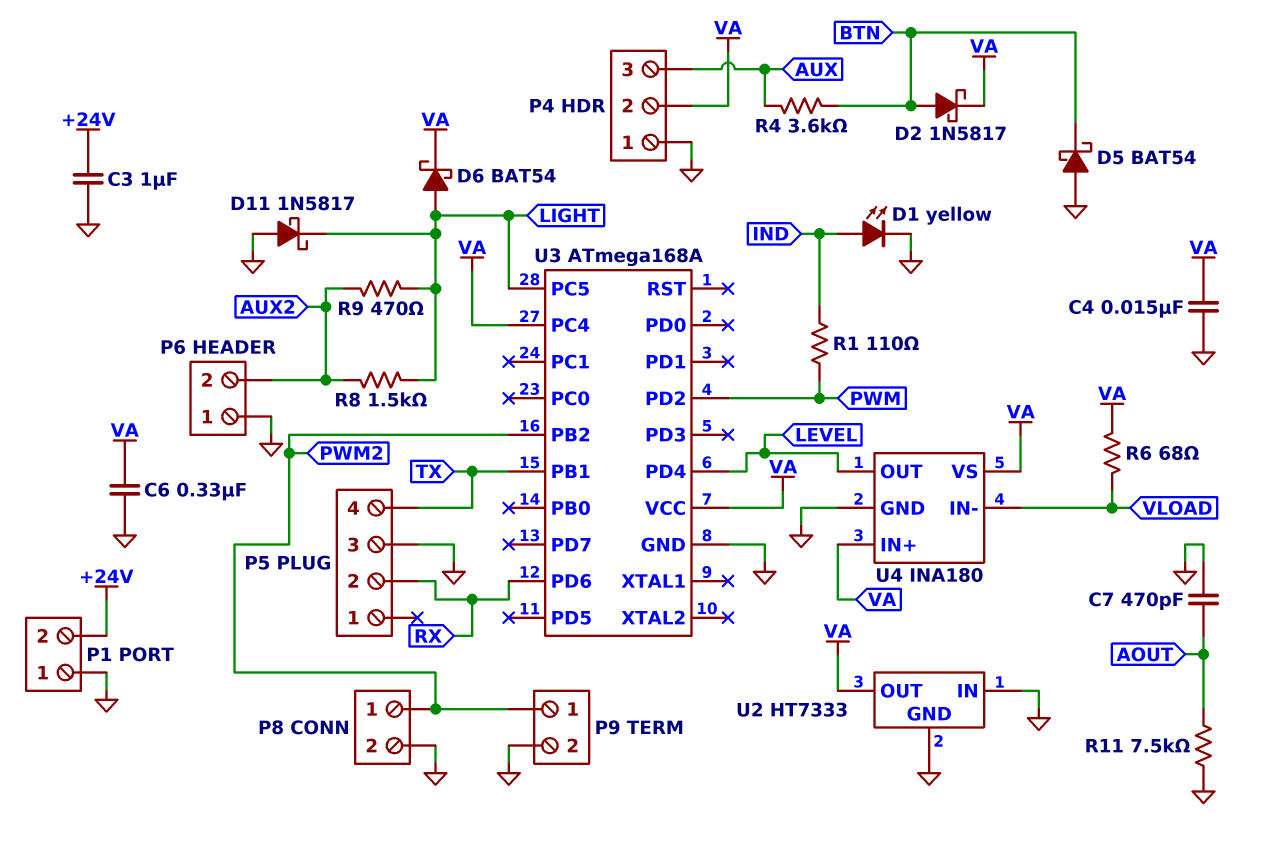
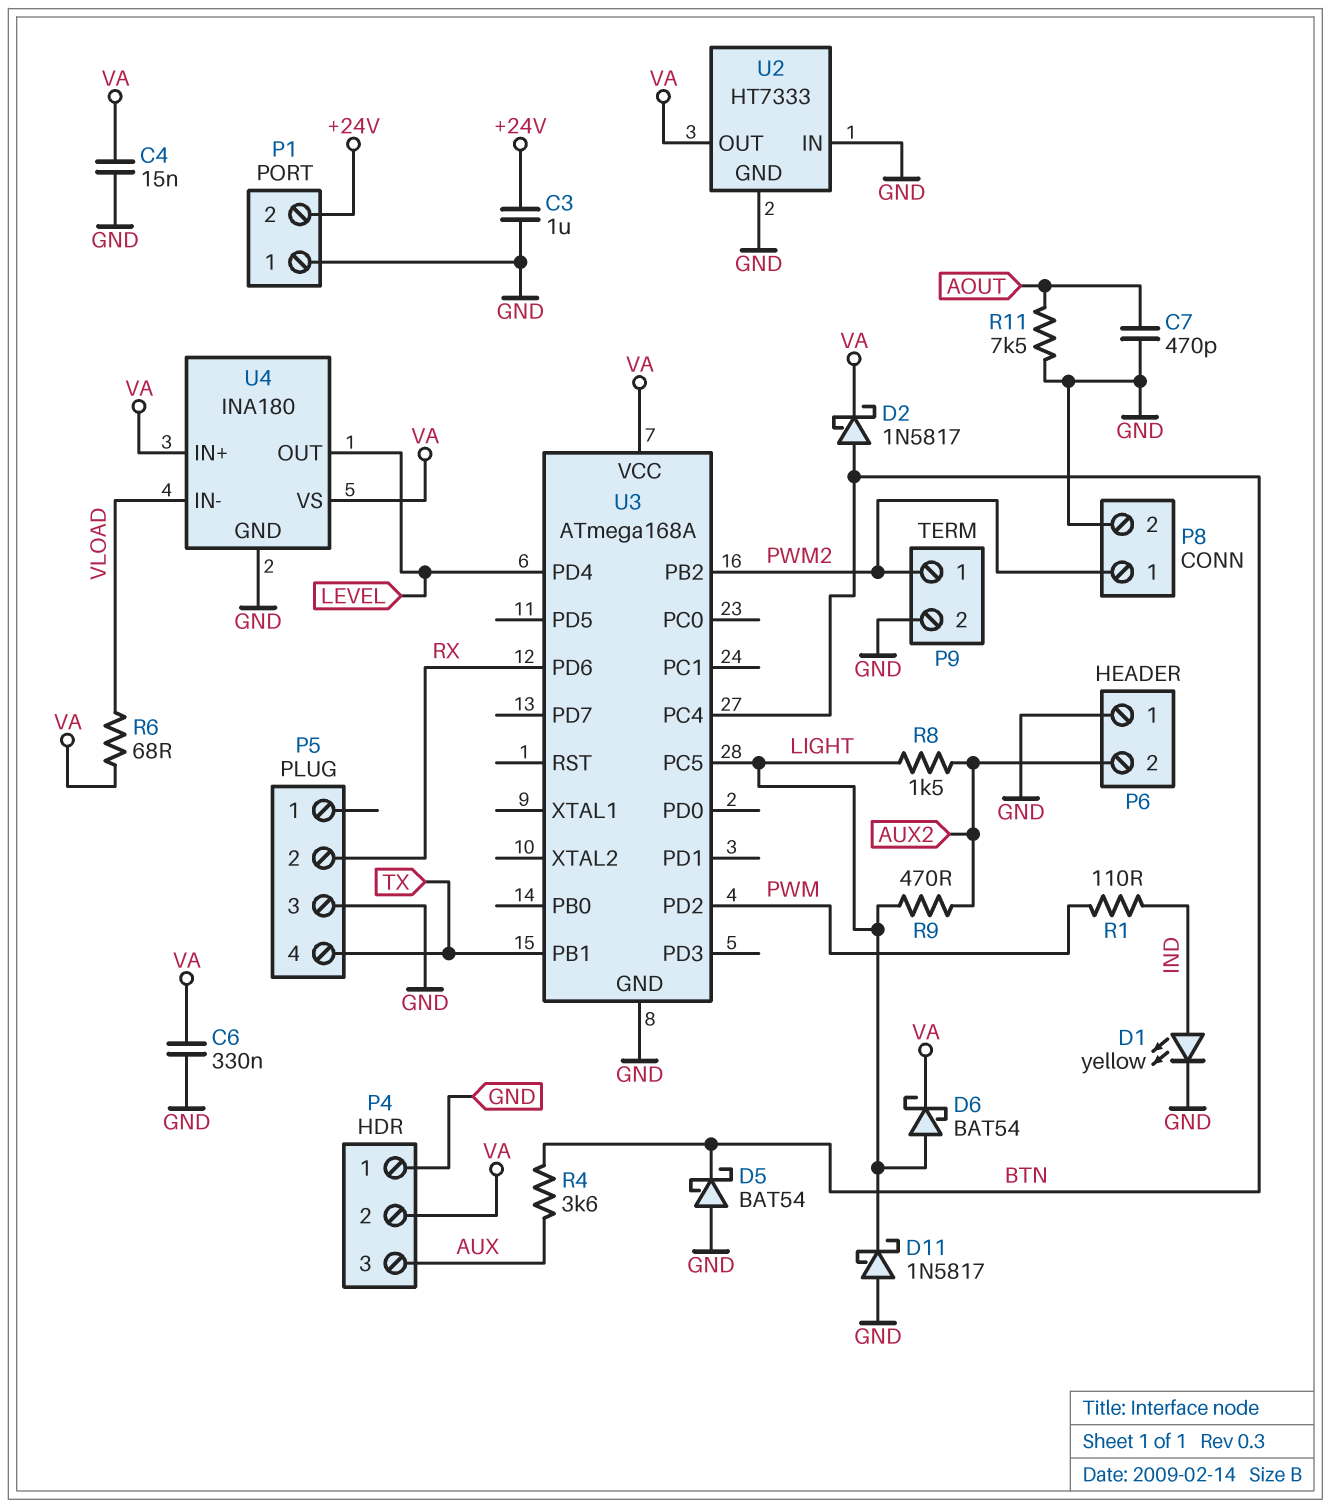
U3 pin PC4: VA -> BTN

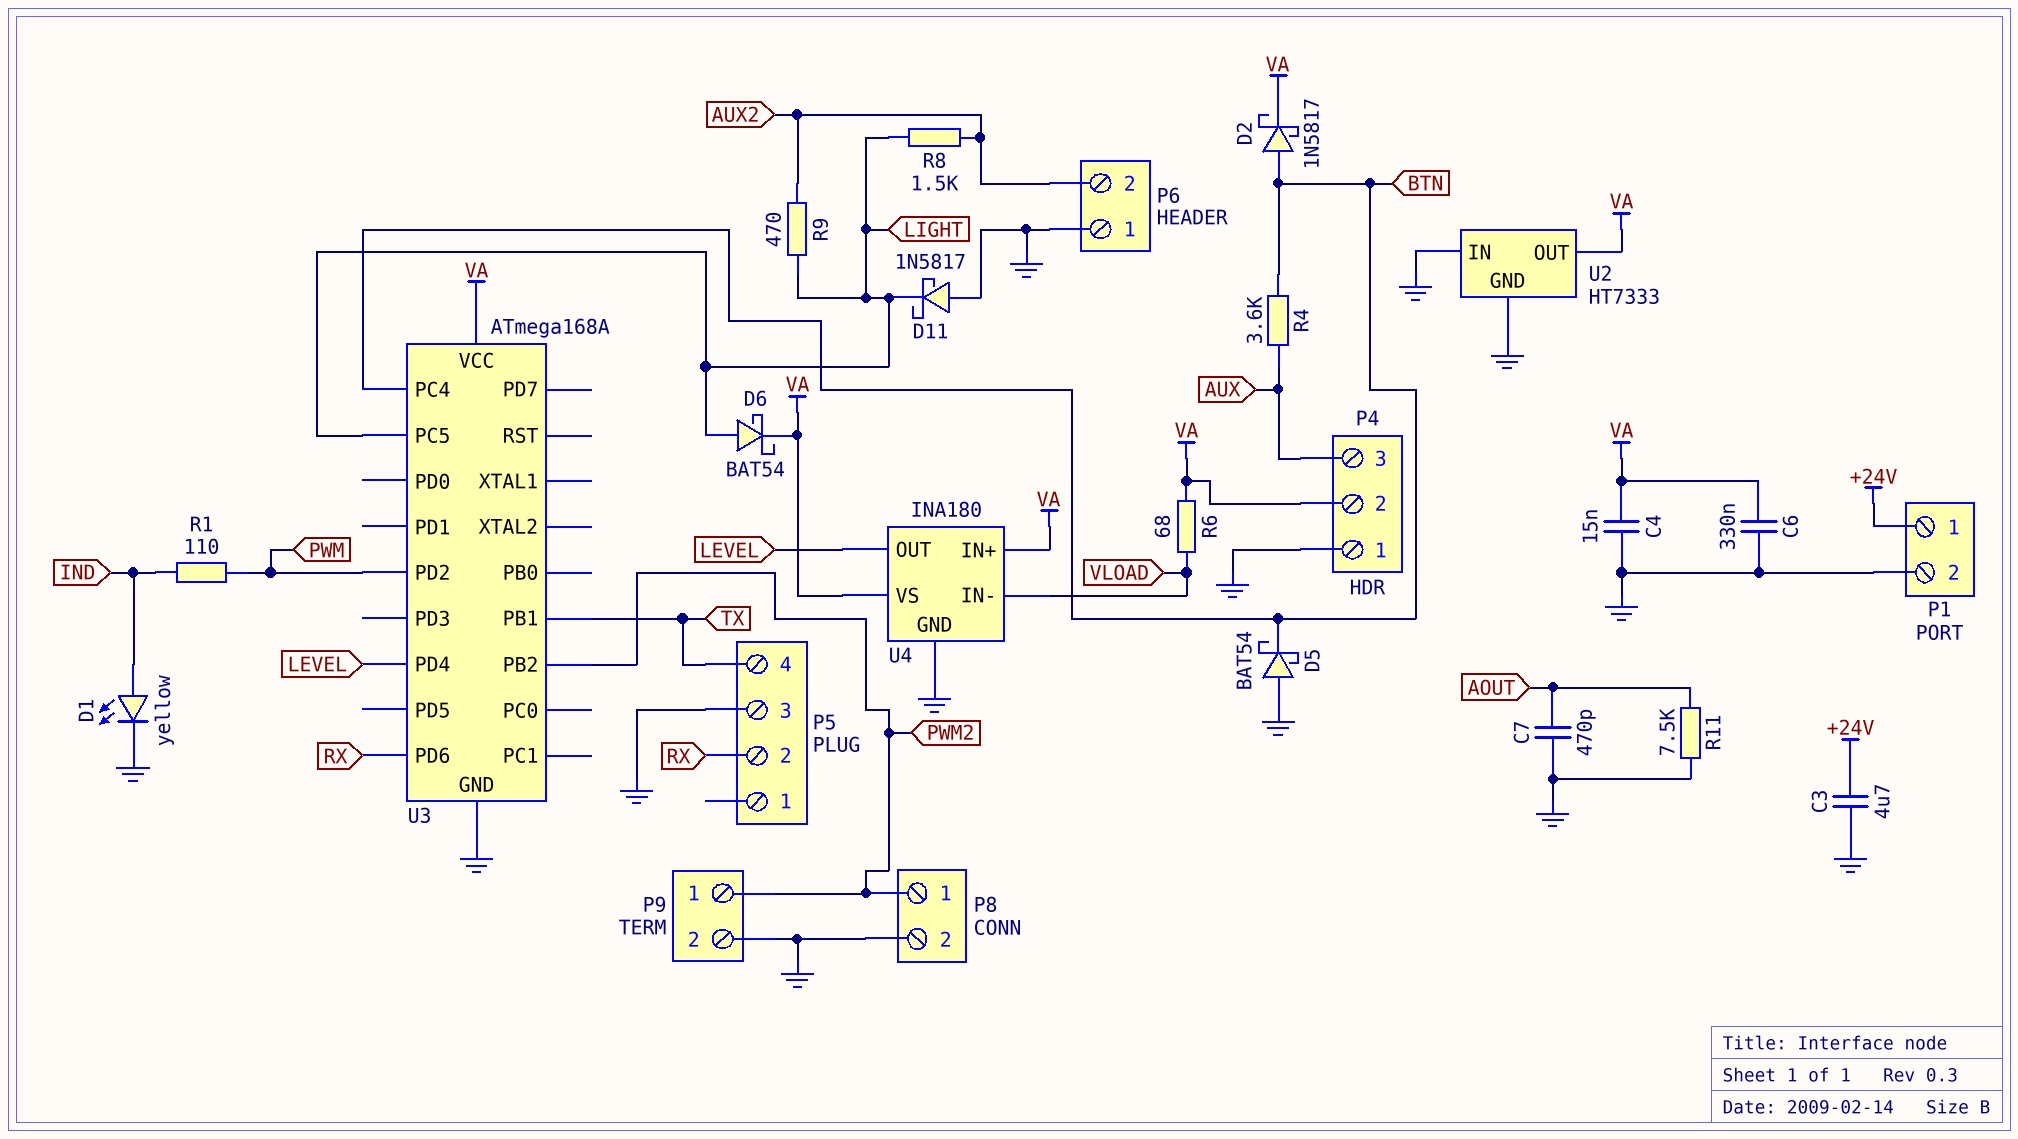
C3: 1uF (+24V, GND) -> 4.7uF (+24V, GND)
P1 pin 1: GND -> +24V
P1 pin 2: +24V -> GND

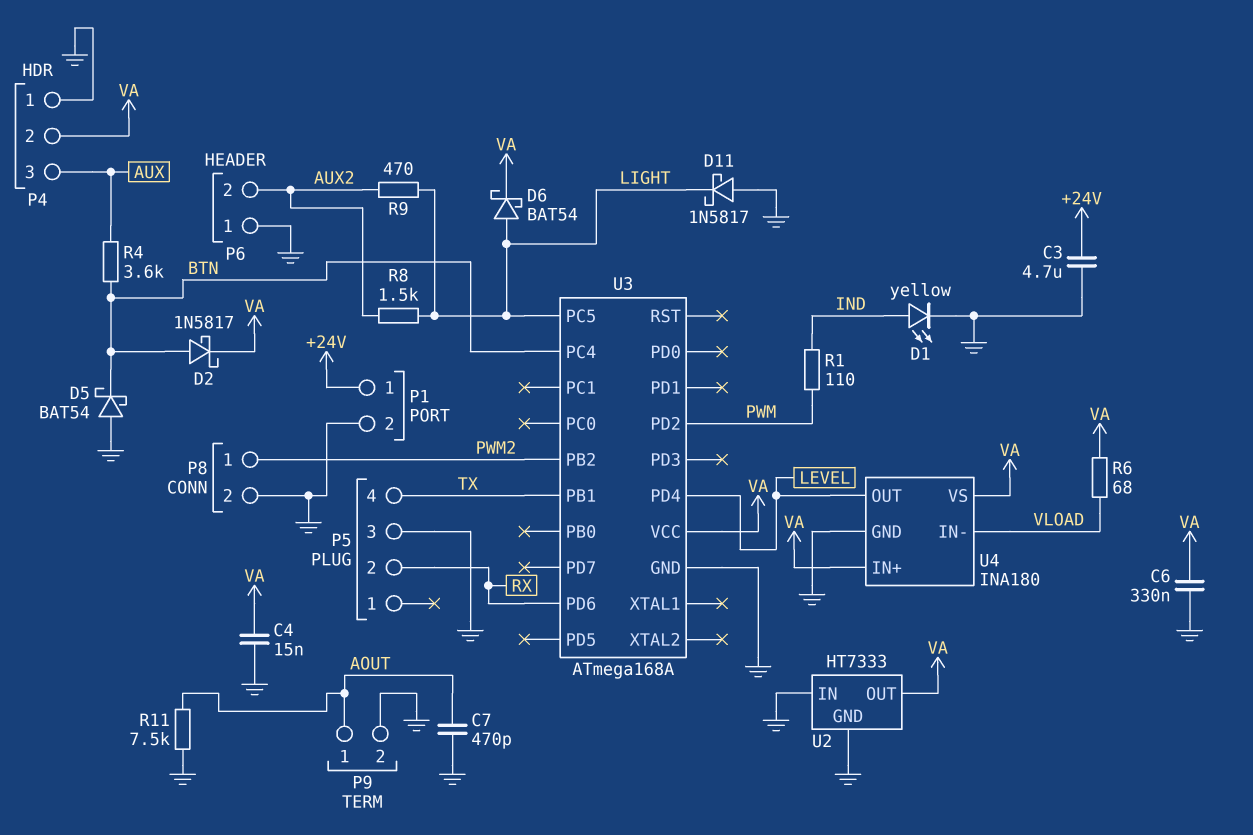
P9 pin 1: PWM2 -> AOUT

